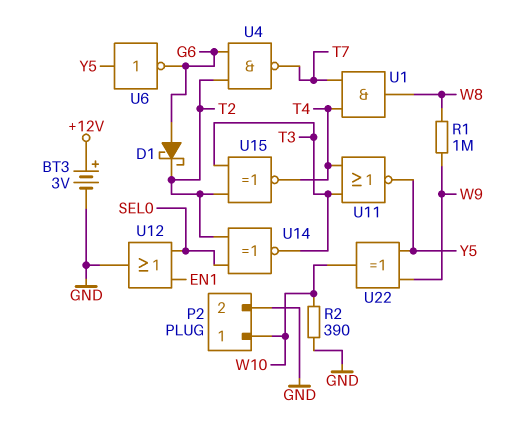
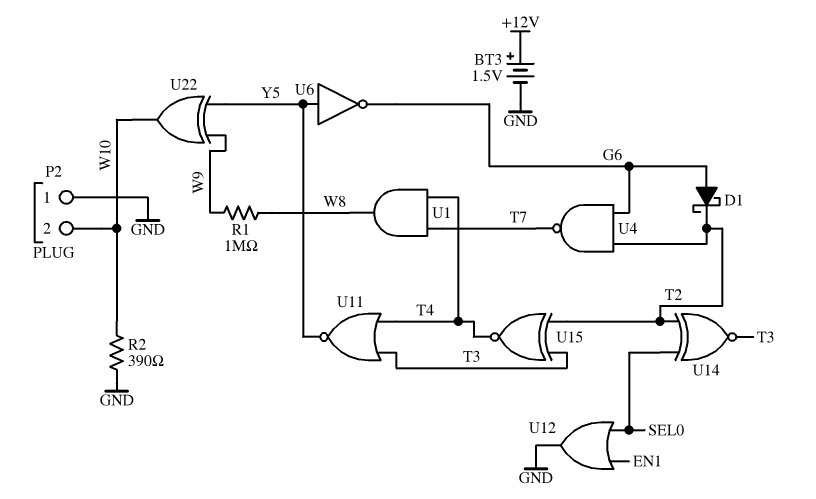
BT3: 3V (plus +12V, minus GND) -> 1.5V (plus +12V, minus GND)
P2 pin 1: W10 -> GND
P2 pin 2: GND -> W10

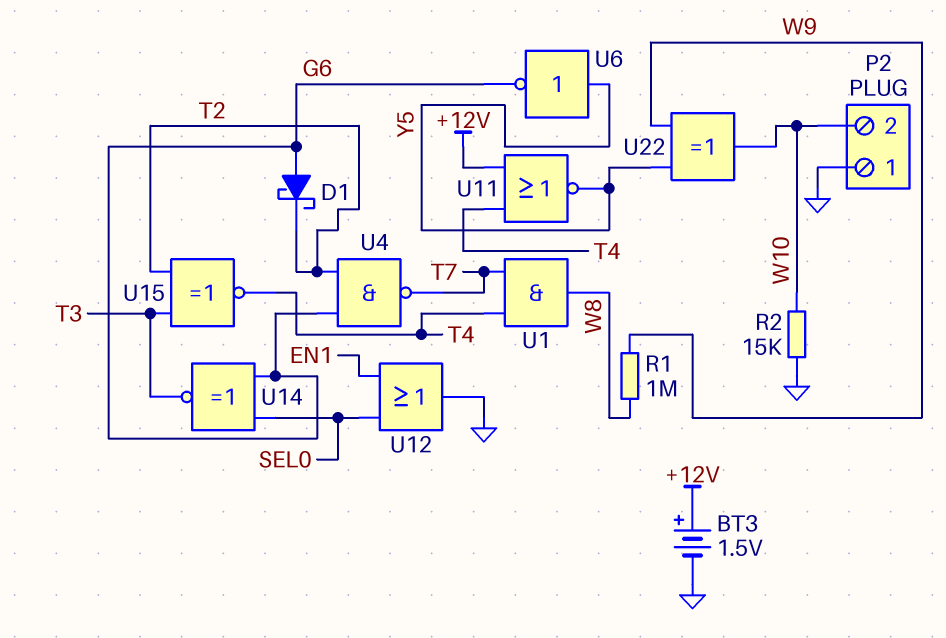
R2: 390 (GND, W10) -> 15k (GND, W10)
U11: NOR (in T3, in T4, out Y5) -> NOR (in +12V, in T4, out Y5)
U14: XNOR (in SEL0, in T2, out T3) -> XNOR (in G6, in SEL0, out T3)

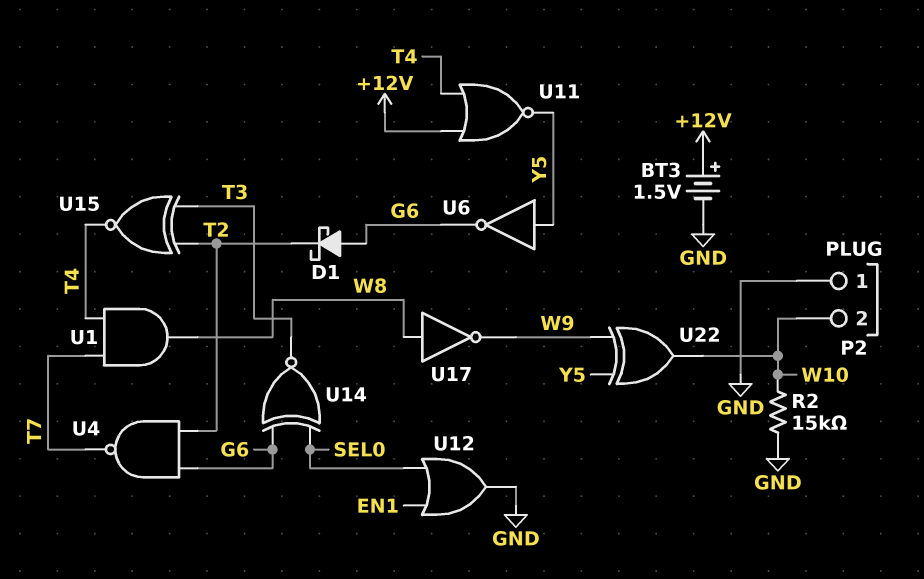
R1: 1M (W8, W9) -> none
U17: none -> NOT (in W8, out W9)

